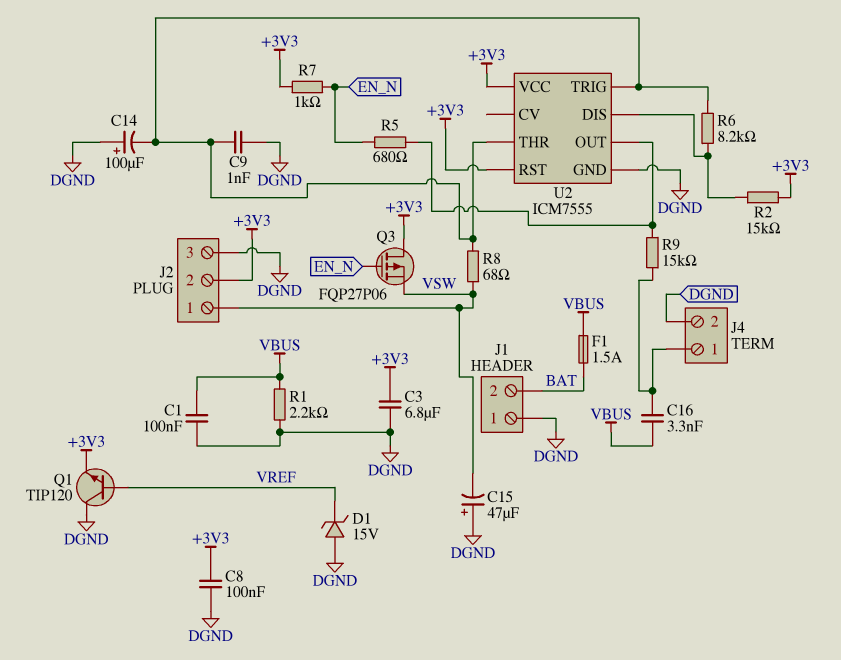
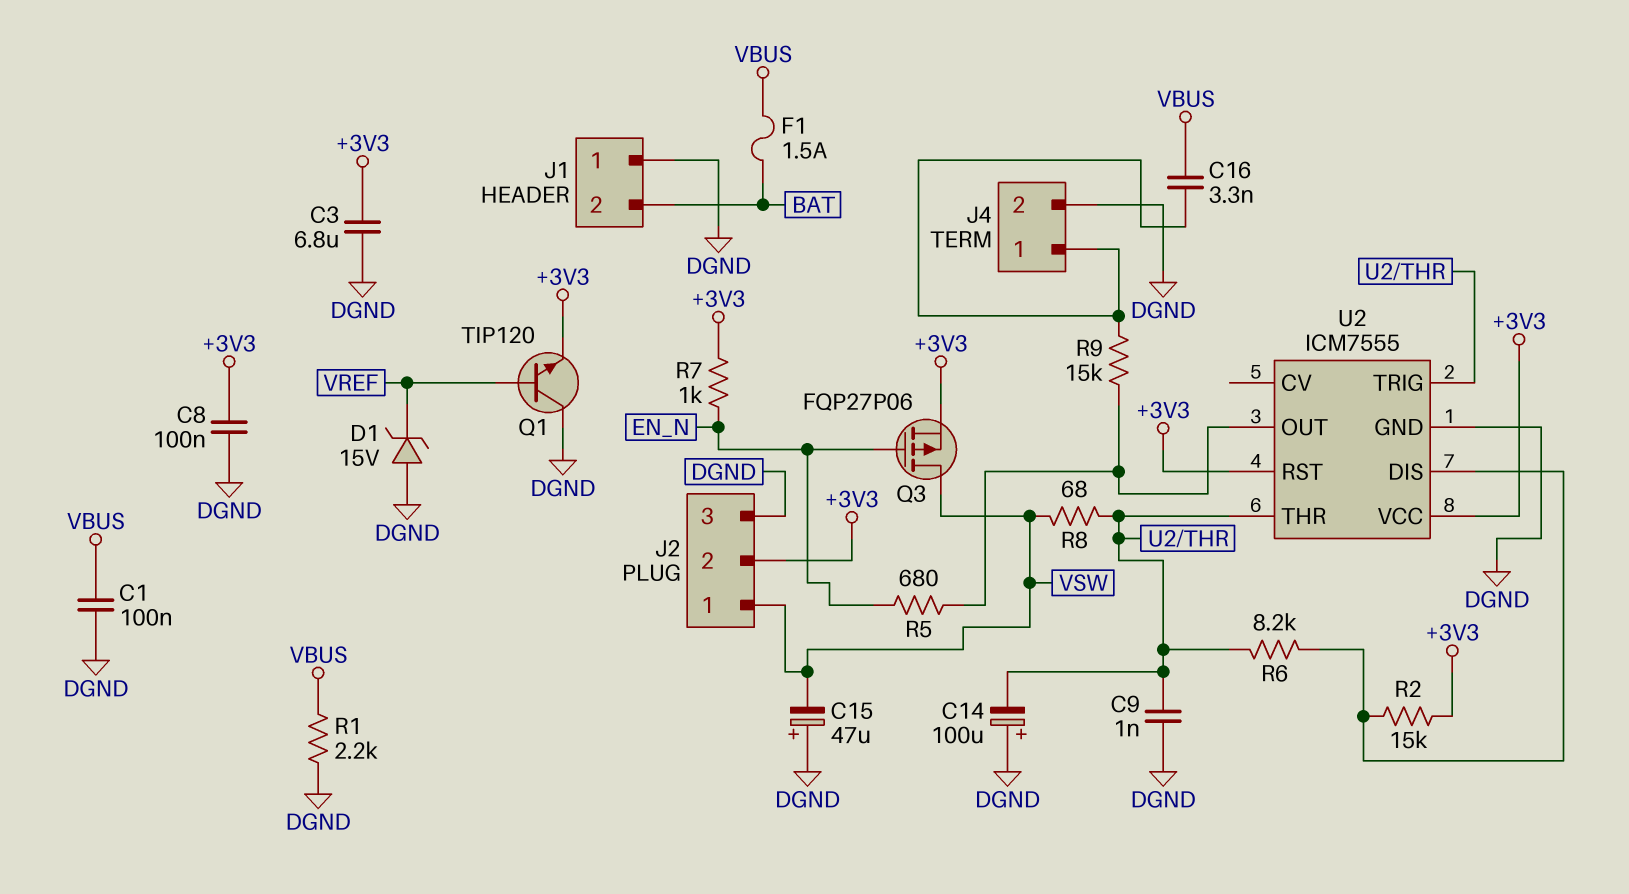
Q3: PMOS FQP27P06 (G EN_N, D +3V3, S VSW) -> PMOS FQP27P06 (G EN_N, D VSW, S +3V3)

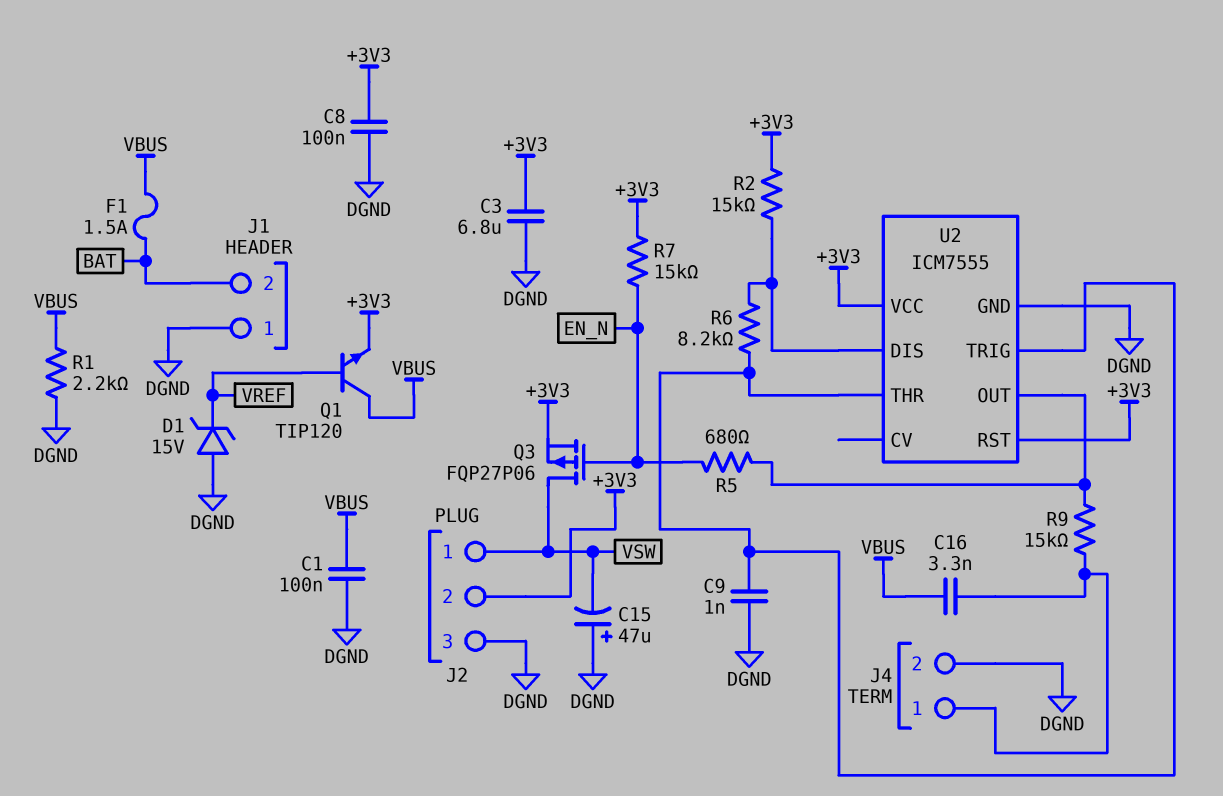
C14: 100uF (plus DGND, minus U2/THR) -> none
Q1: NPN TIP120 (B VREF, C DGND, E +3V3) -> NPN TIP120 (B VREF, C VBUS, E +3V3)
R7: 1k (+3V3, EN_N) -> 15k (+3V3, EN_N)
R8: 68 (U2/THR, VSW) -> none

